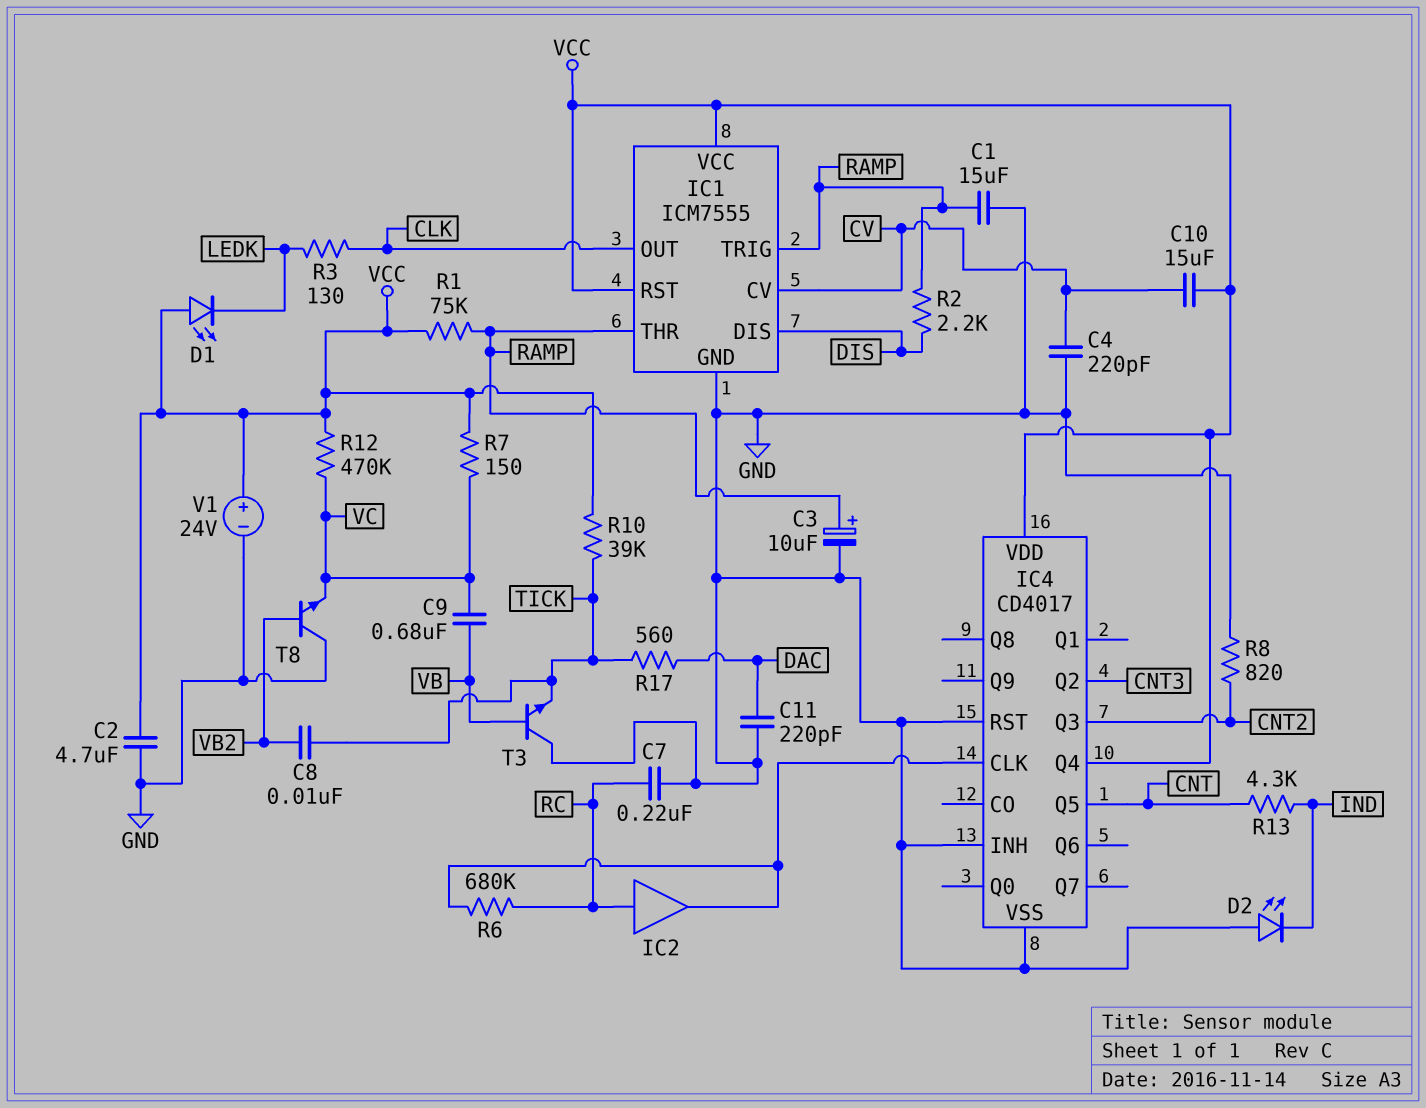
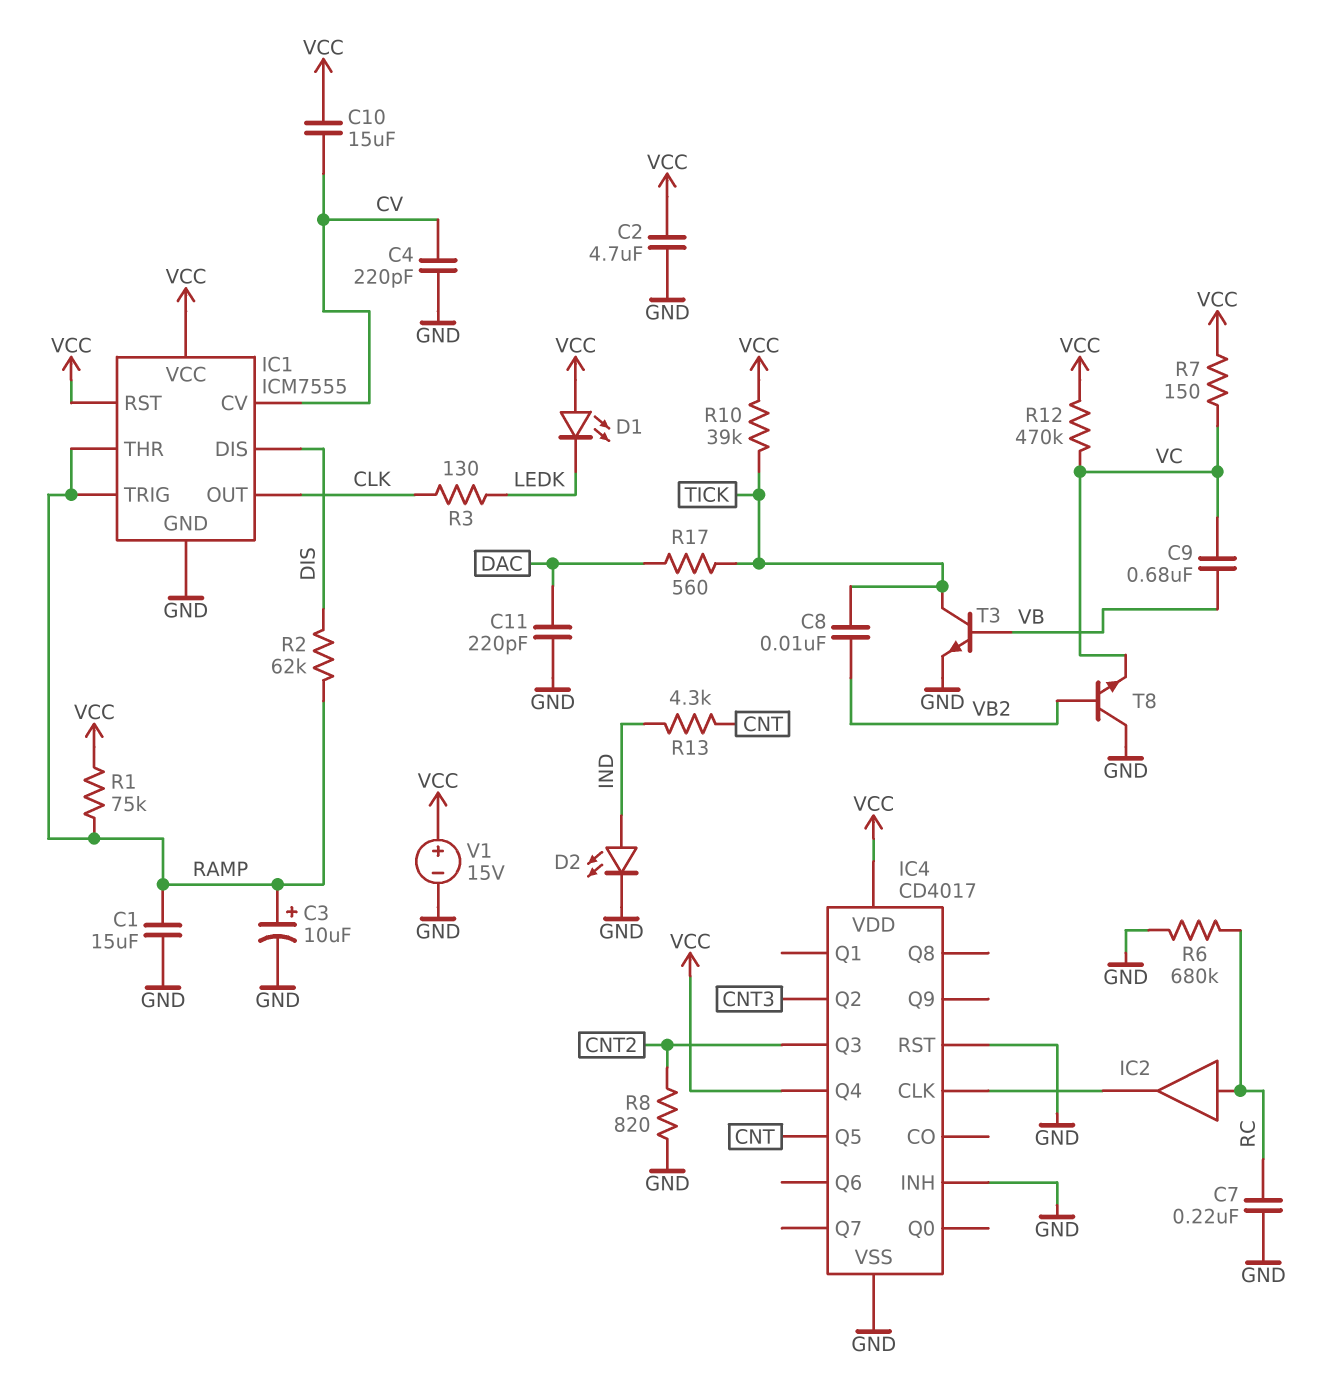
D2: LED (A GND, K IND) -> LED (A IND, K GND)
R2: 2.2k (DIS, RAMP) -> 62k (DIS, RAMP)
R6: 680k (IC4/CLK, RC) -> 680k (GND, RC)
T3: NPN (B VB, C GND, E TICK) -> NPN (B VB, C TICK, E GND)
V1: 24V (plus VCC, minus GND) -> 15V (plus VCC, minus GND)

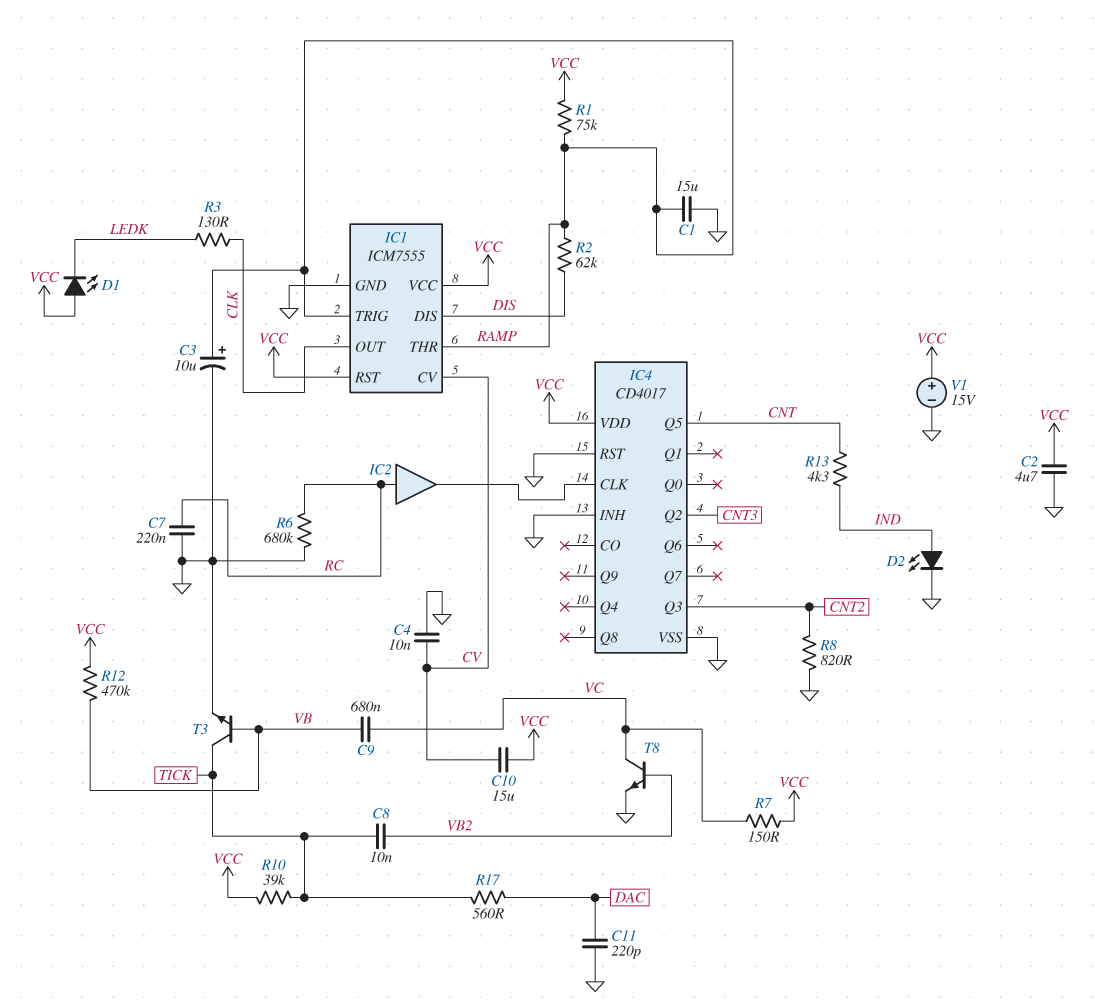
C4: 220pF (CV, GND) -> 10nF (CV, GND)
IC4 pin Q4: VCC -> none
R12: 470k (VC, VCC) -> 470k (VB, VCC)
T8: NPN (B VB2, C GND, E VC) -> NPN (B VB2, C VC, E GND)

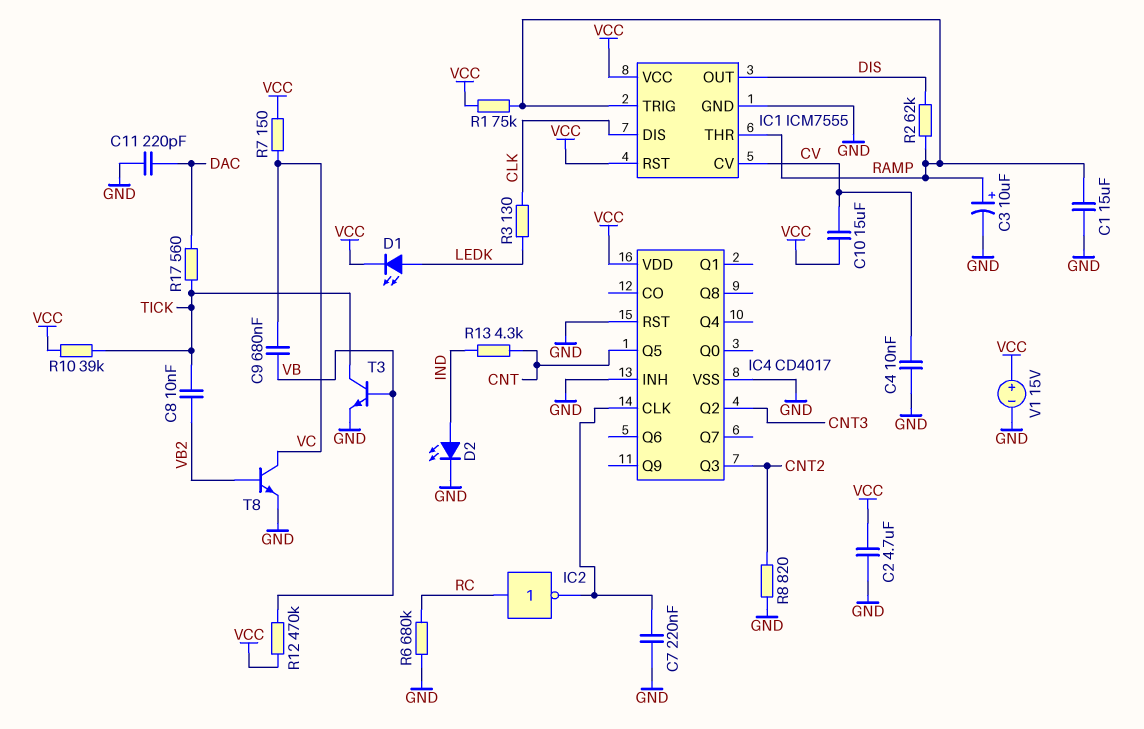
C7: 220nF (GND, RC) -> 220nF (GND, IC4/CLK)
D1: LED (A VCC, K LEDK) -> LED (A LEDK, K VCC)
IC1 pin DIS: DIS -> CLK
IC1 pin OUT: CLK -> DIS
IC2: buffer (in RC, out IC4/CLK) -> NOT (in RC, out IC4/CLK)

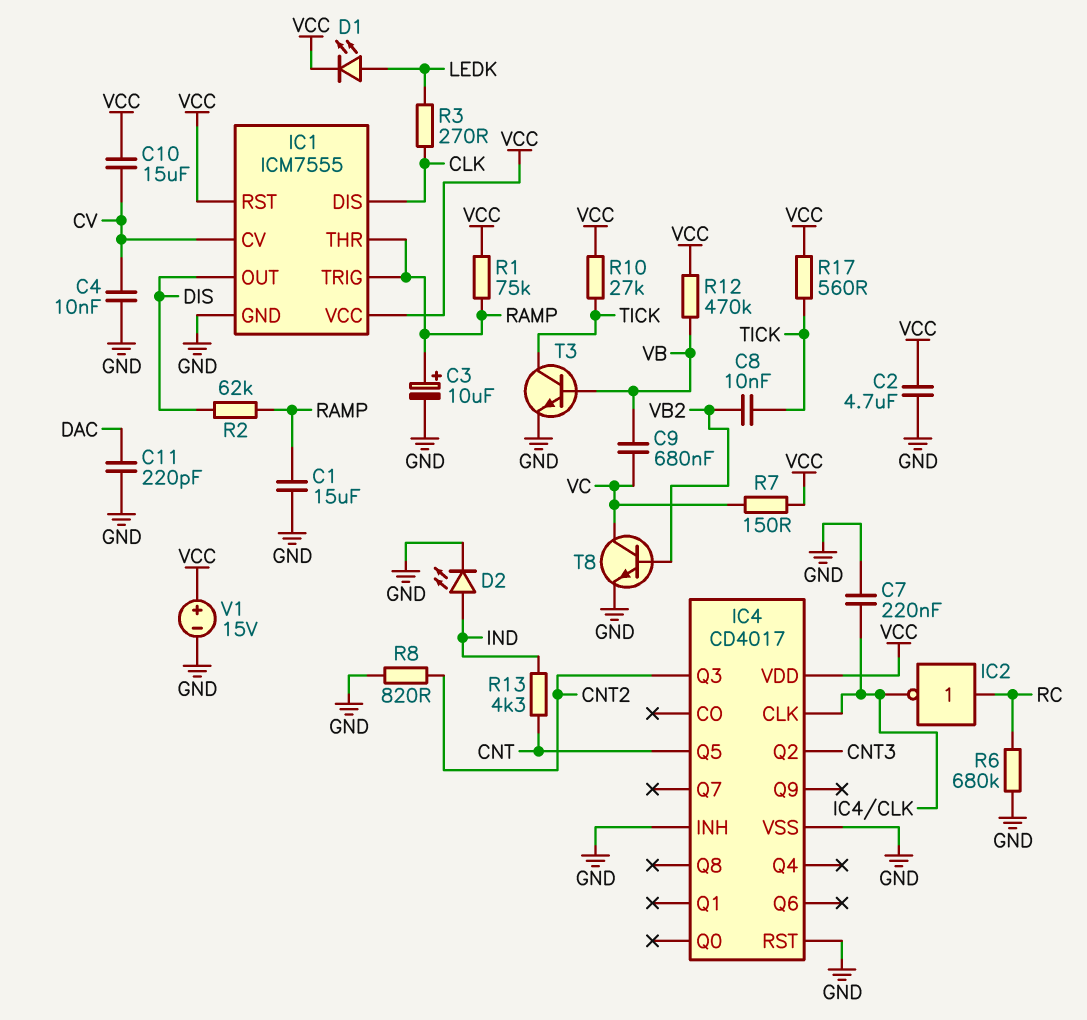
R3: 130 (CLK, LEDK) -> 270 (CLK, LEDK)
R10: 39k (TICK, VCC) -> 27k (TICK, VCC)
R17: 560 (DAC, TICK) -> 560 (TICK, VCC)

